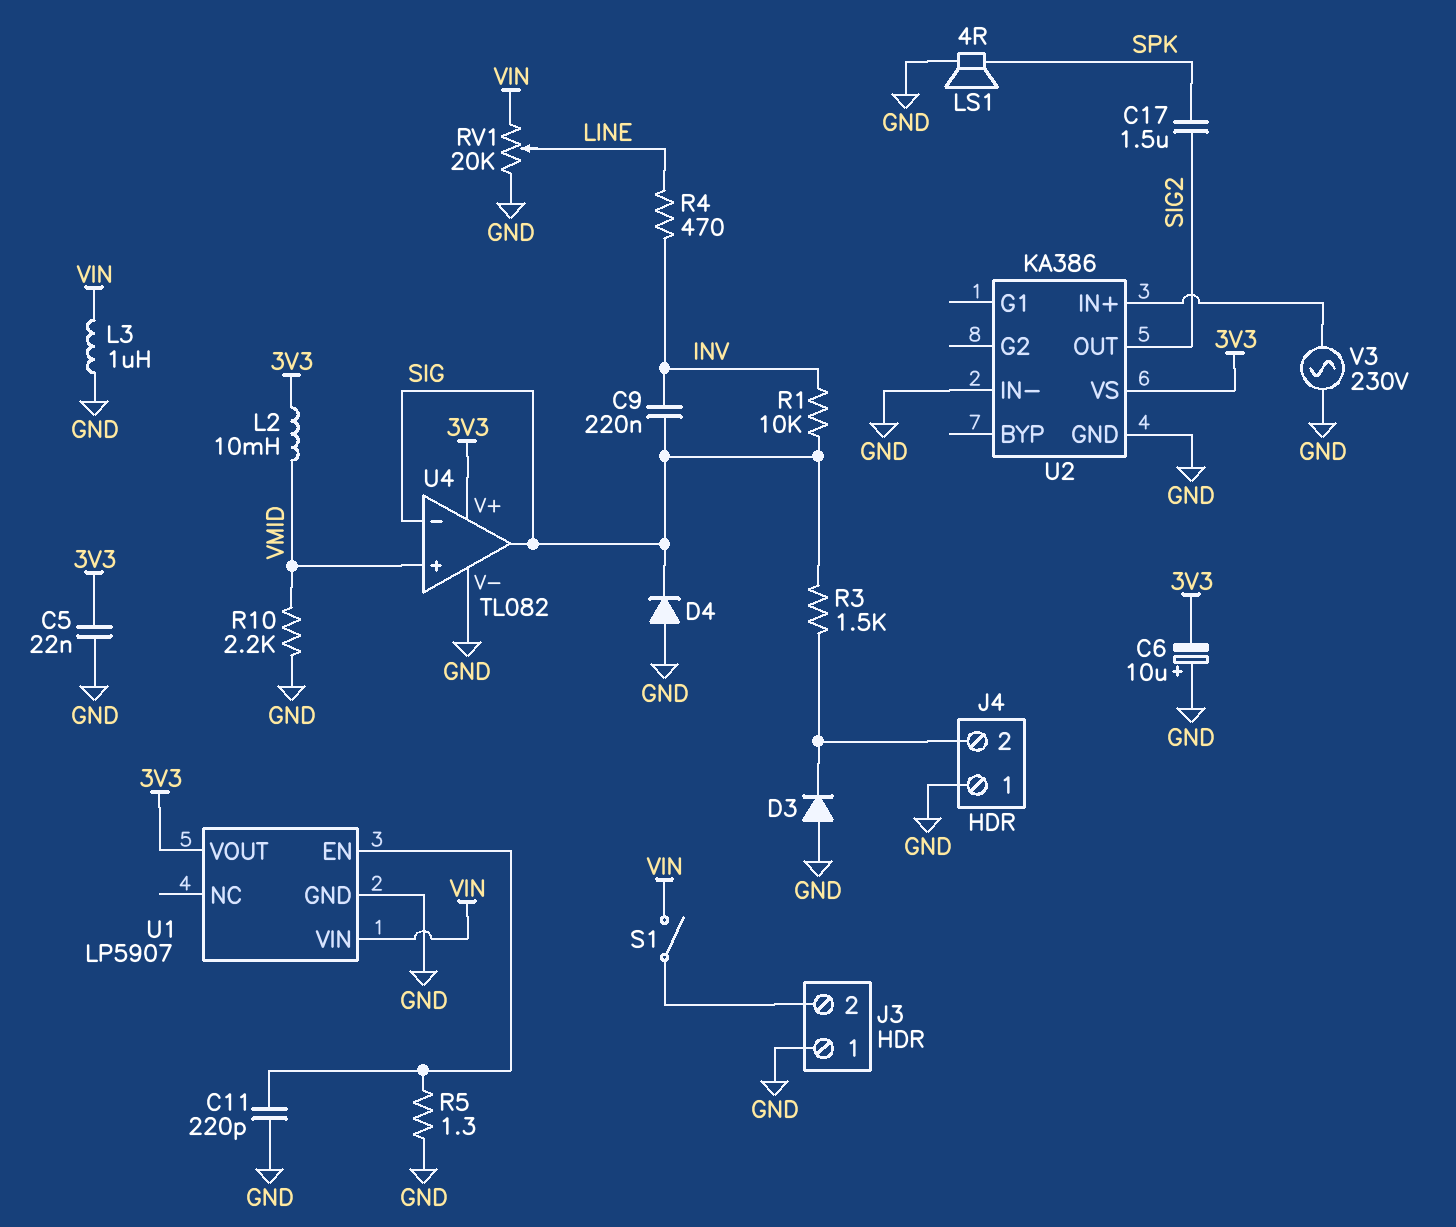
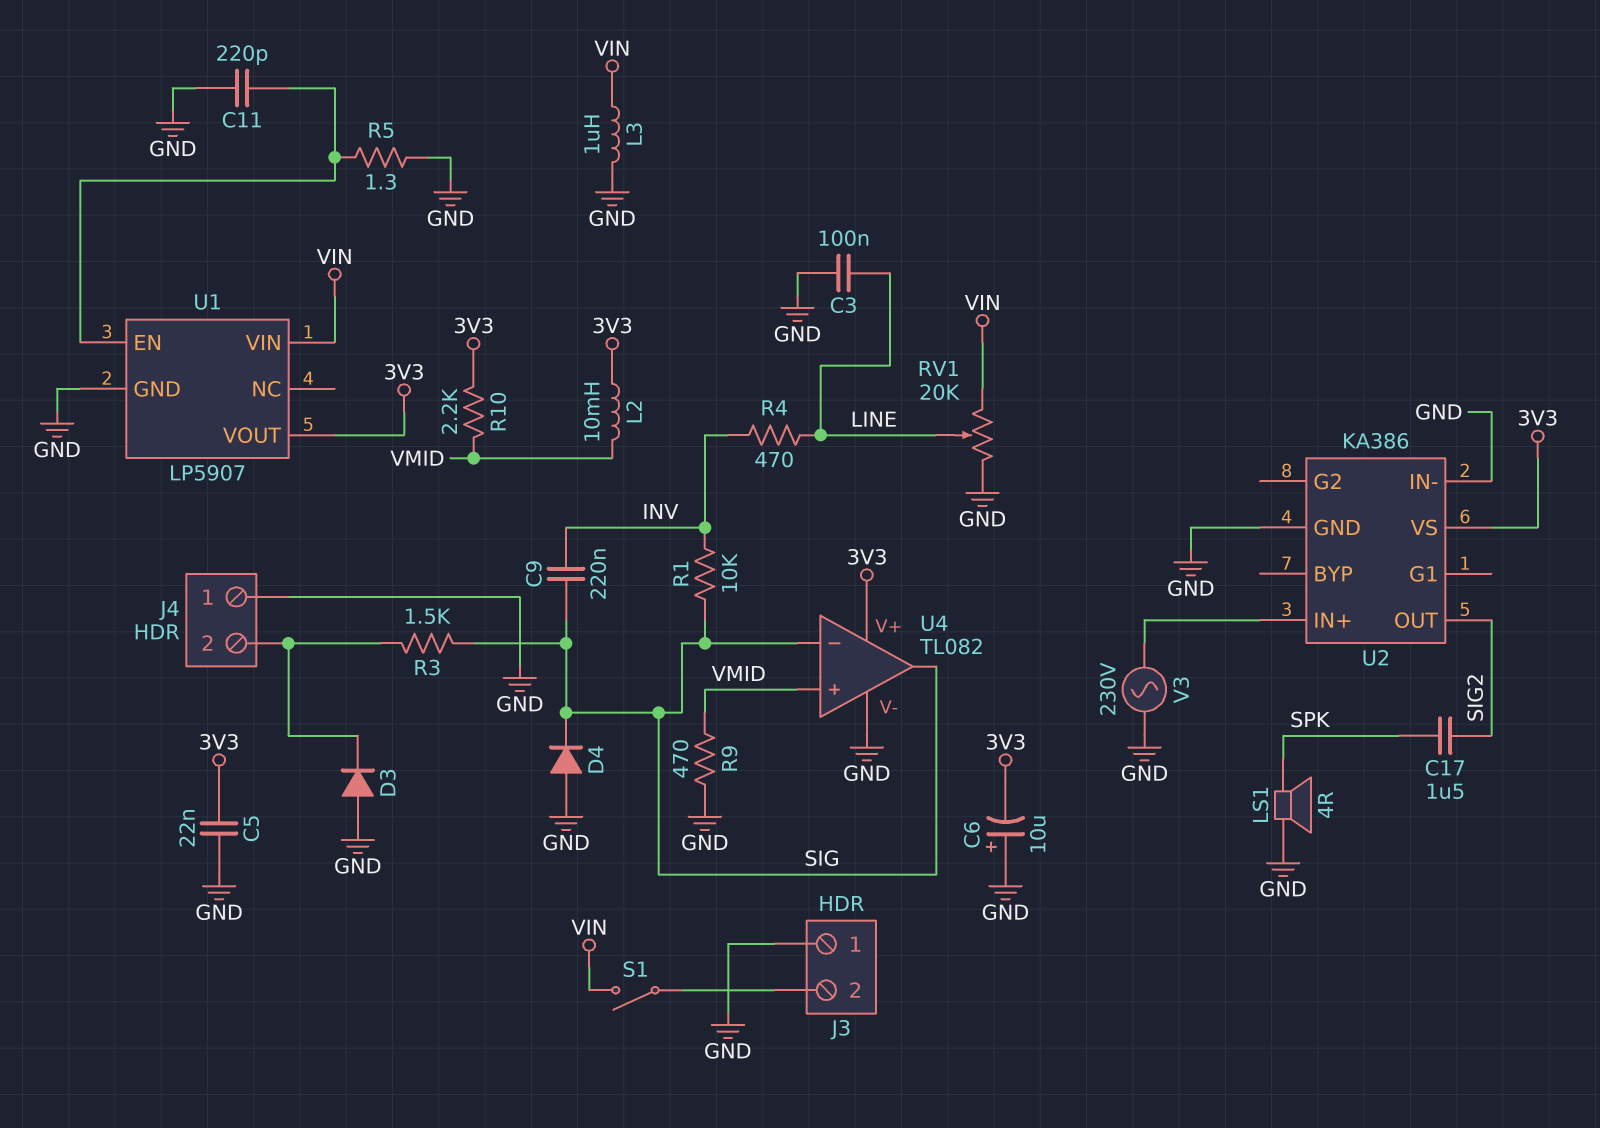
C3: none -> 100nF (GND, LINE)
R9: none -> 470 (GND, VMID)
R10: 2.2k (GND, VMID) -> 2.2k (3V3, VMID)

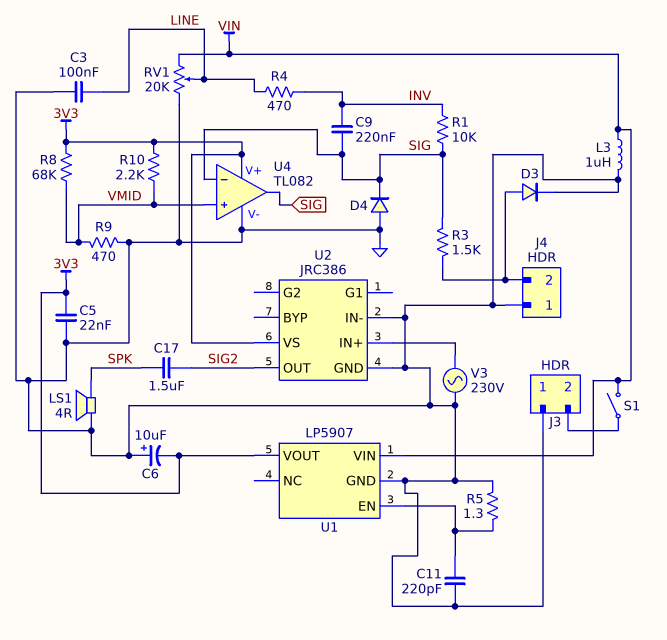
D3: diode (A GND, K J4/2) -> diode (A J4/2, K GND)
L2: 10mH (3V3, VMID) -> none
R8: none -> 68k (3V3, VMID)
U2: KA386 -> JRC386

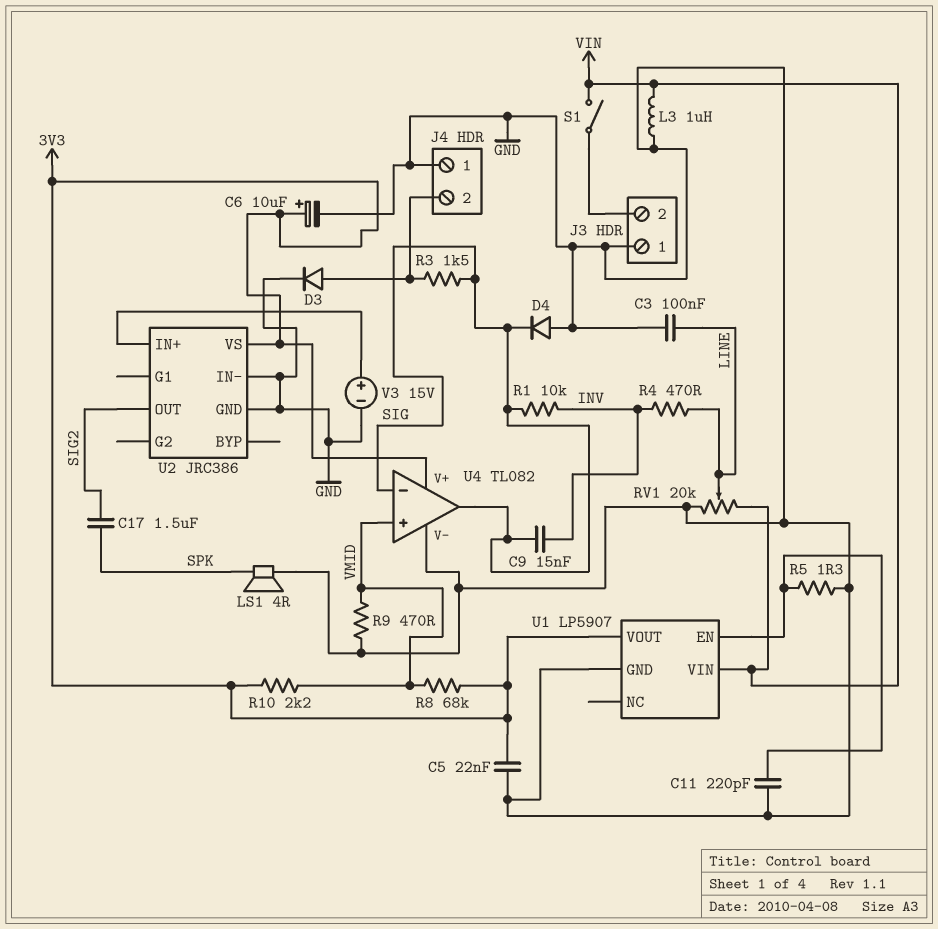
C6: 10uF (plus GND, minus 3V3) -> 10uF (plus 3V3, minus GND)
C9: 220nF (INV, SIG) -> 15nF (INV, SIG)
V3: AC 230V (GND, U2/IN+) -> 15V (plus U2/IN+, minus GND)

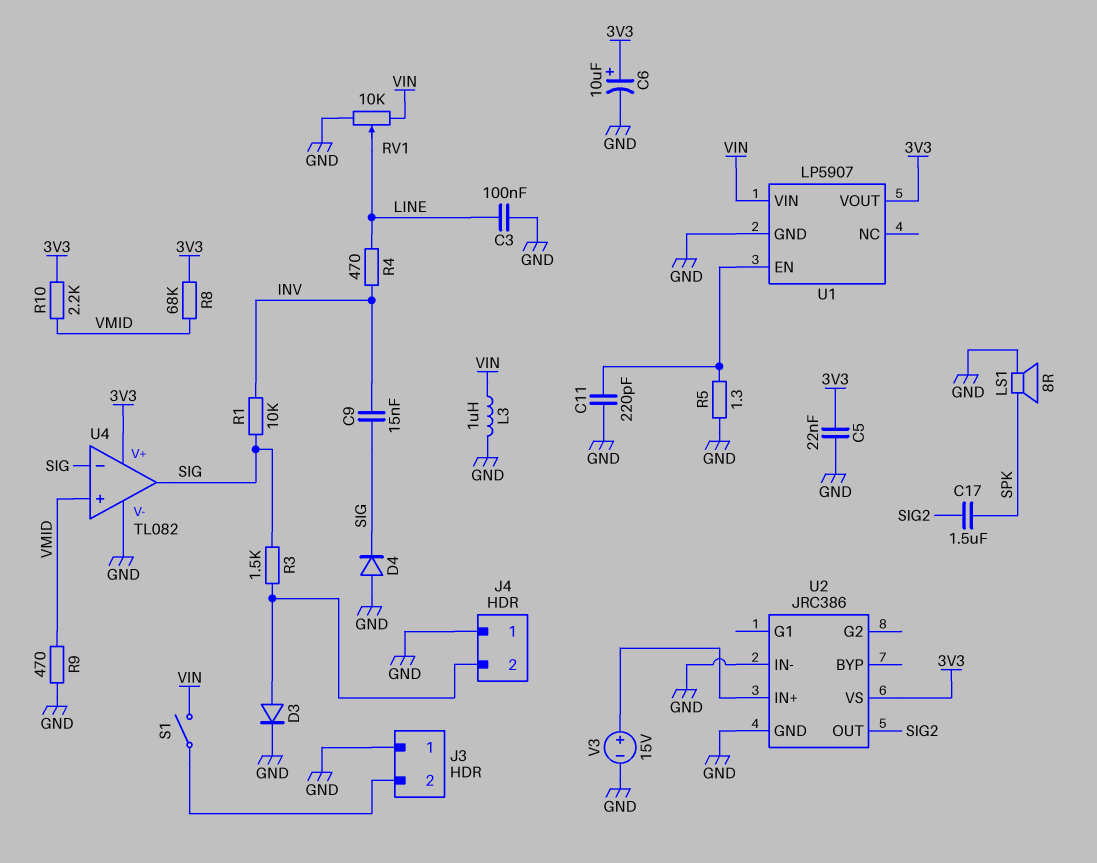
LS1: speaker 4R (GND, SPK) -> speaker 8R (GND, SPK)
RV1: 20k (GND, VIN, wiper LINE) -> 10k (GND, VIN, wiper LINE)

